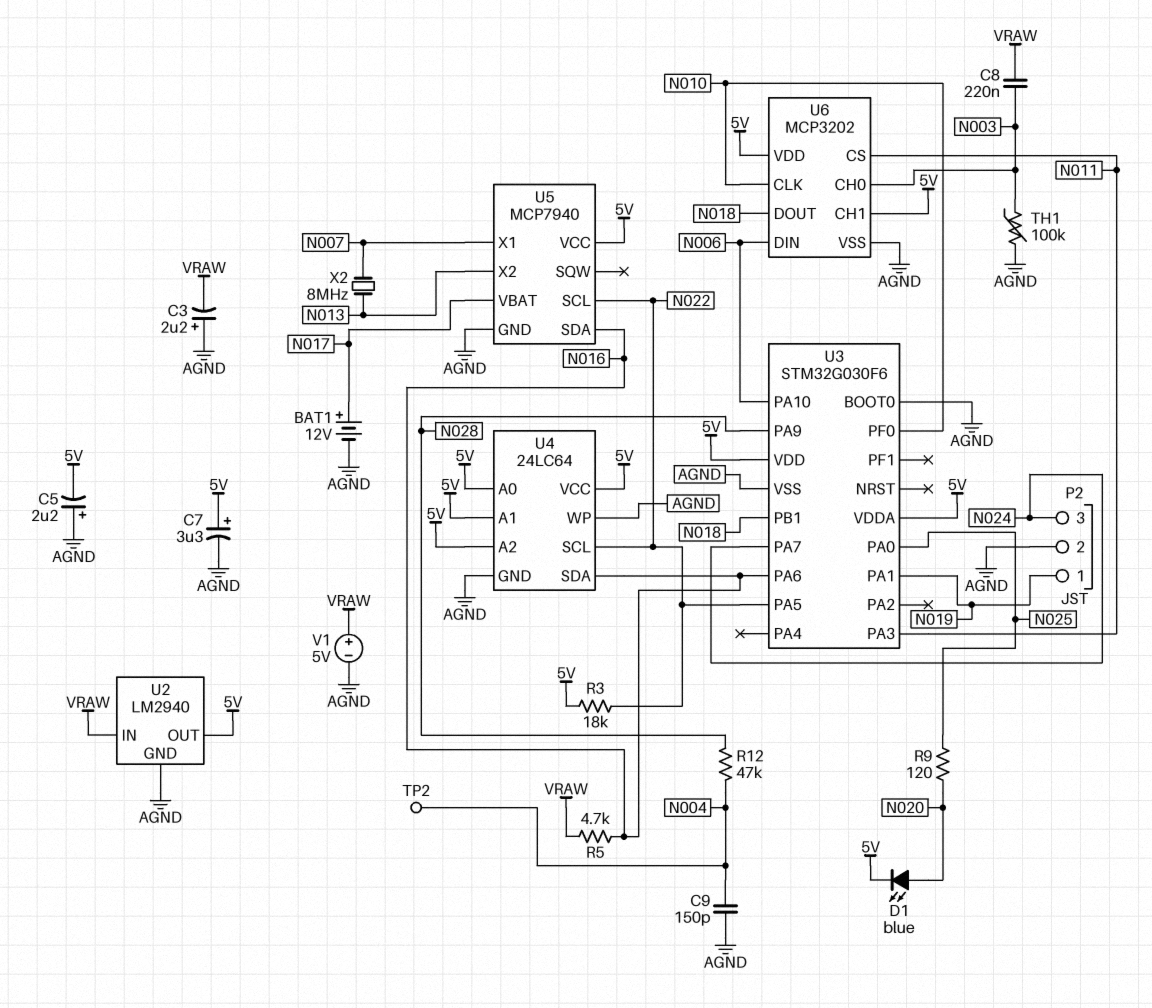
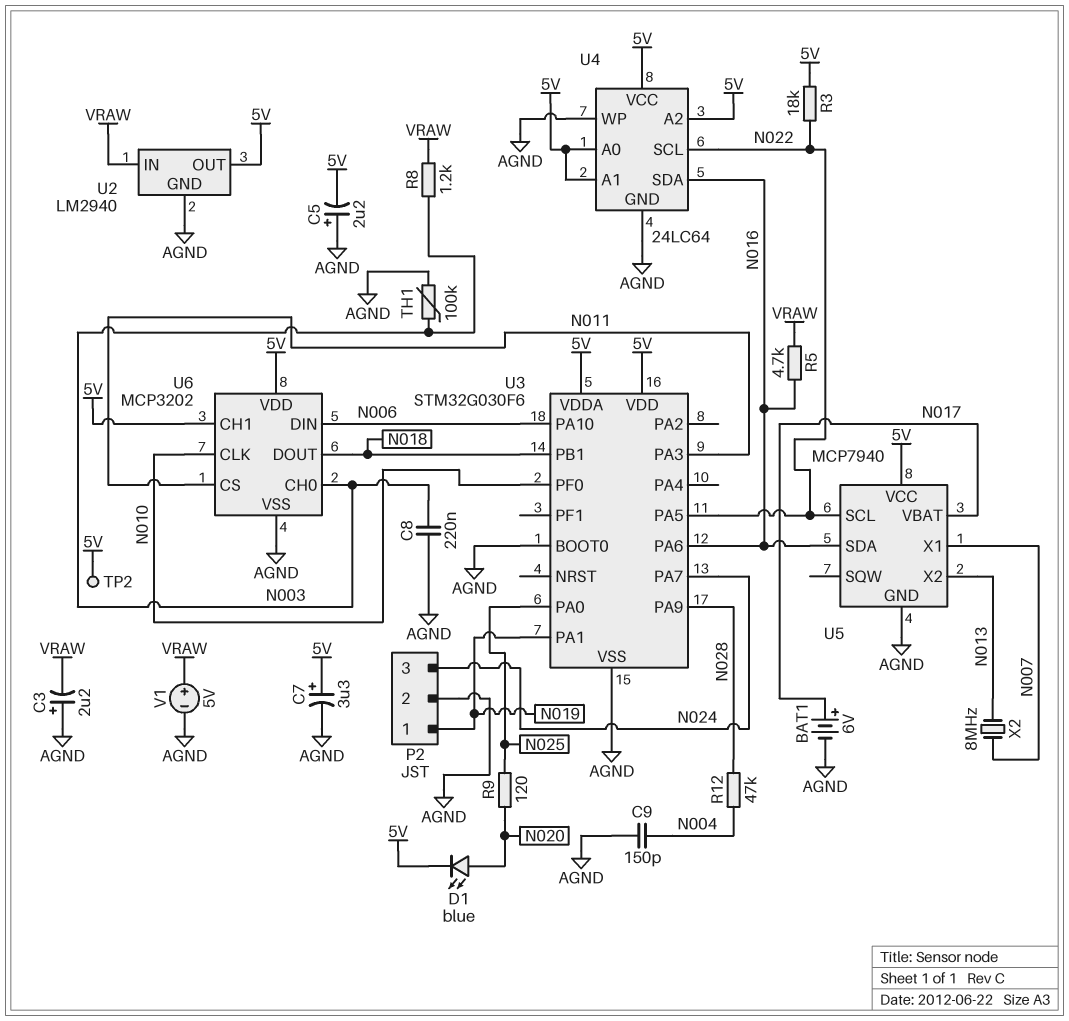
BAT1: 12V (plus N017, minus AGND) -> 6V (plus N017, minus AGND)
C8: 220nF (N003, VRAW) -> 220nF (AGND, N003)
R8: none -> 1.2k (N003, VRAW)
TP2: test point (N004) -> test point (5V)

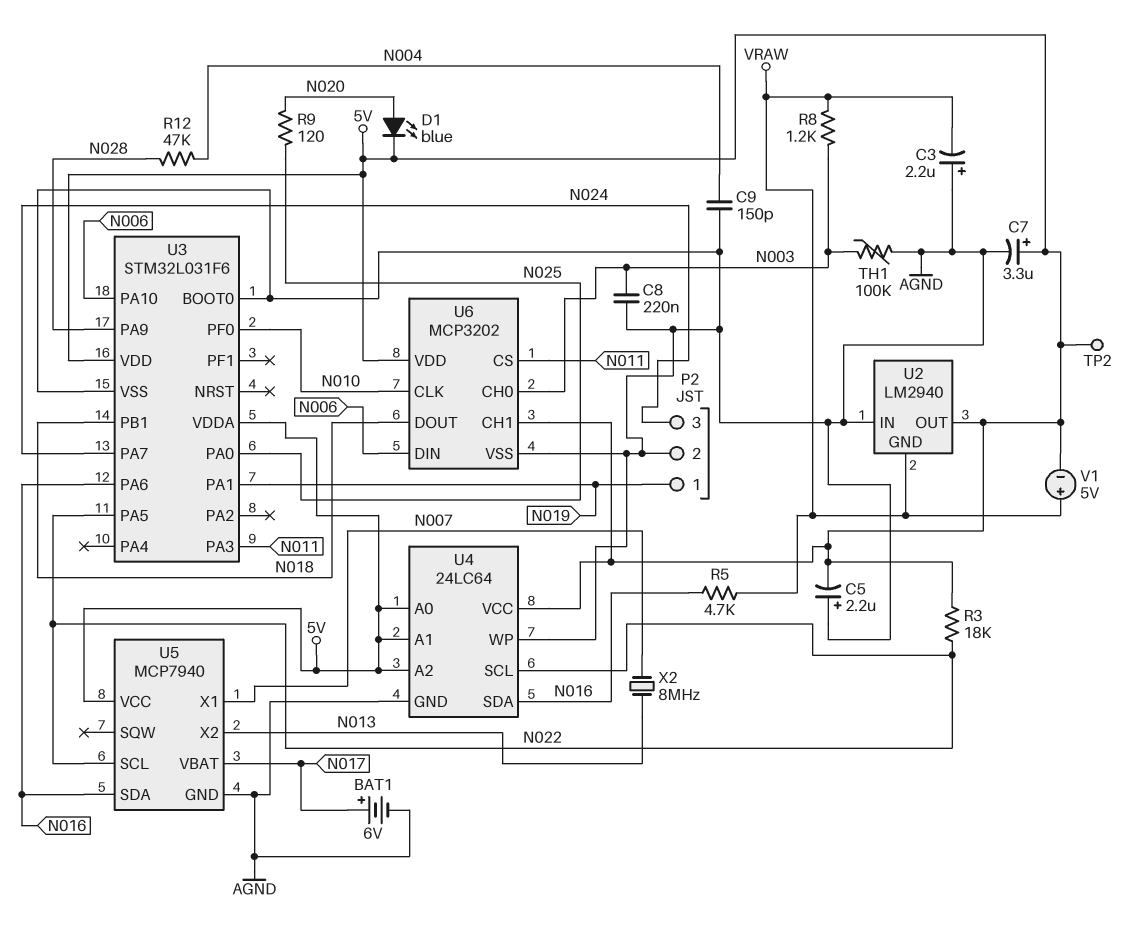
U2 pin GND: AGND -> VRAW
U2 pin IN: VRAW -> AGND
U3: STM32G030F6 -> STM32L031F6
V1: 5V (plus VRAW, minus AGND) -> 5V (plus VRAW, minus 5V)

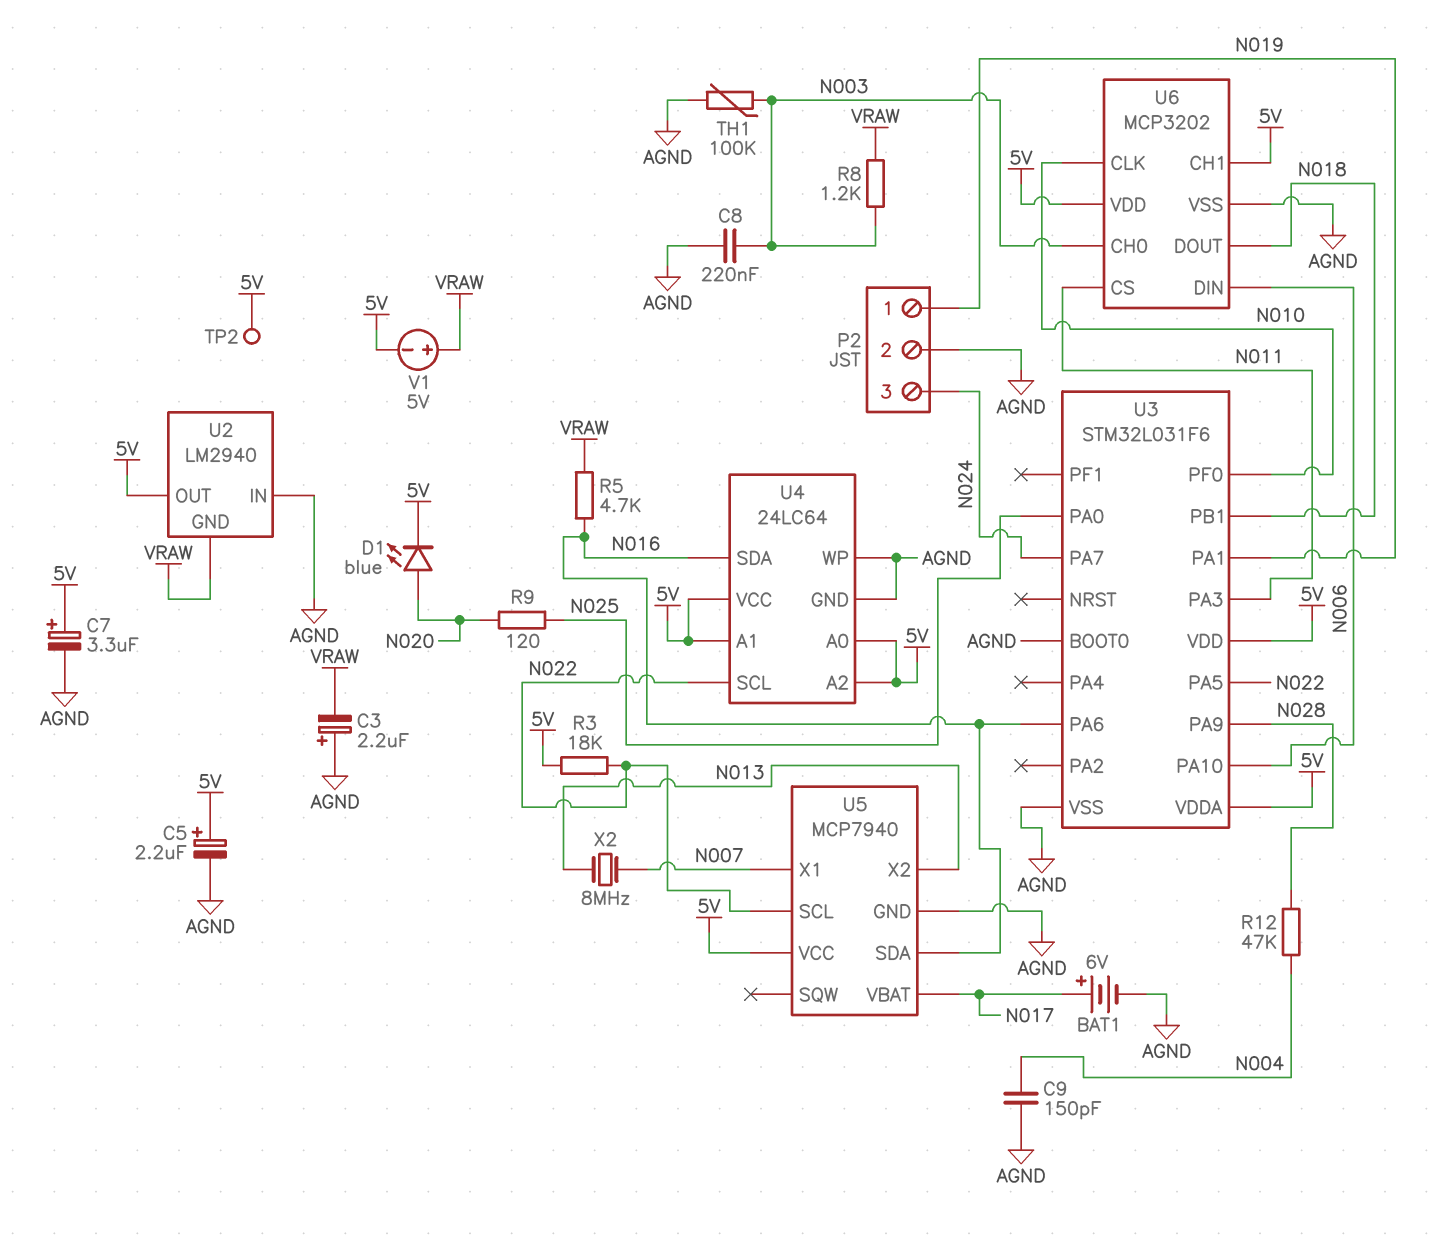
C5: 2.2uF (plus AGND, minus 5V) -> 2.2uF (plus 5V, minus AGND)

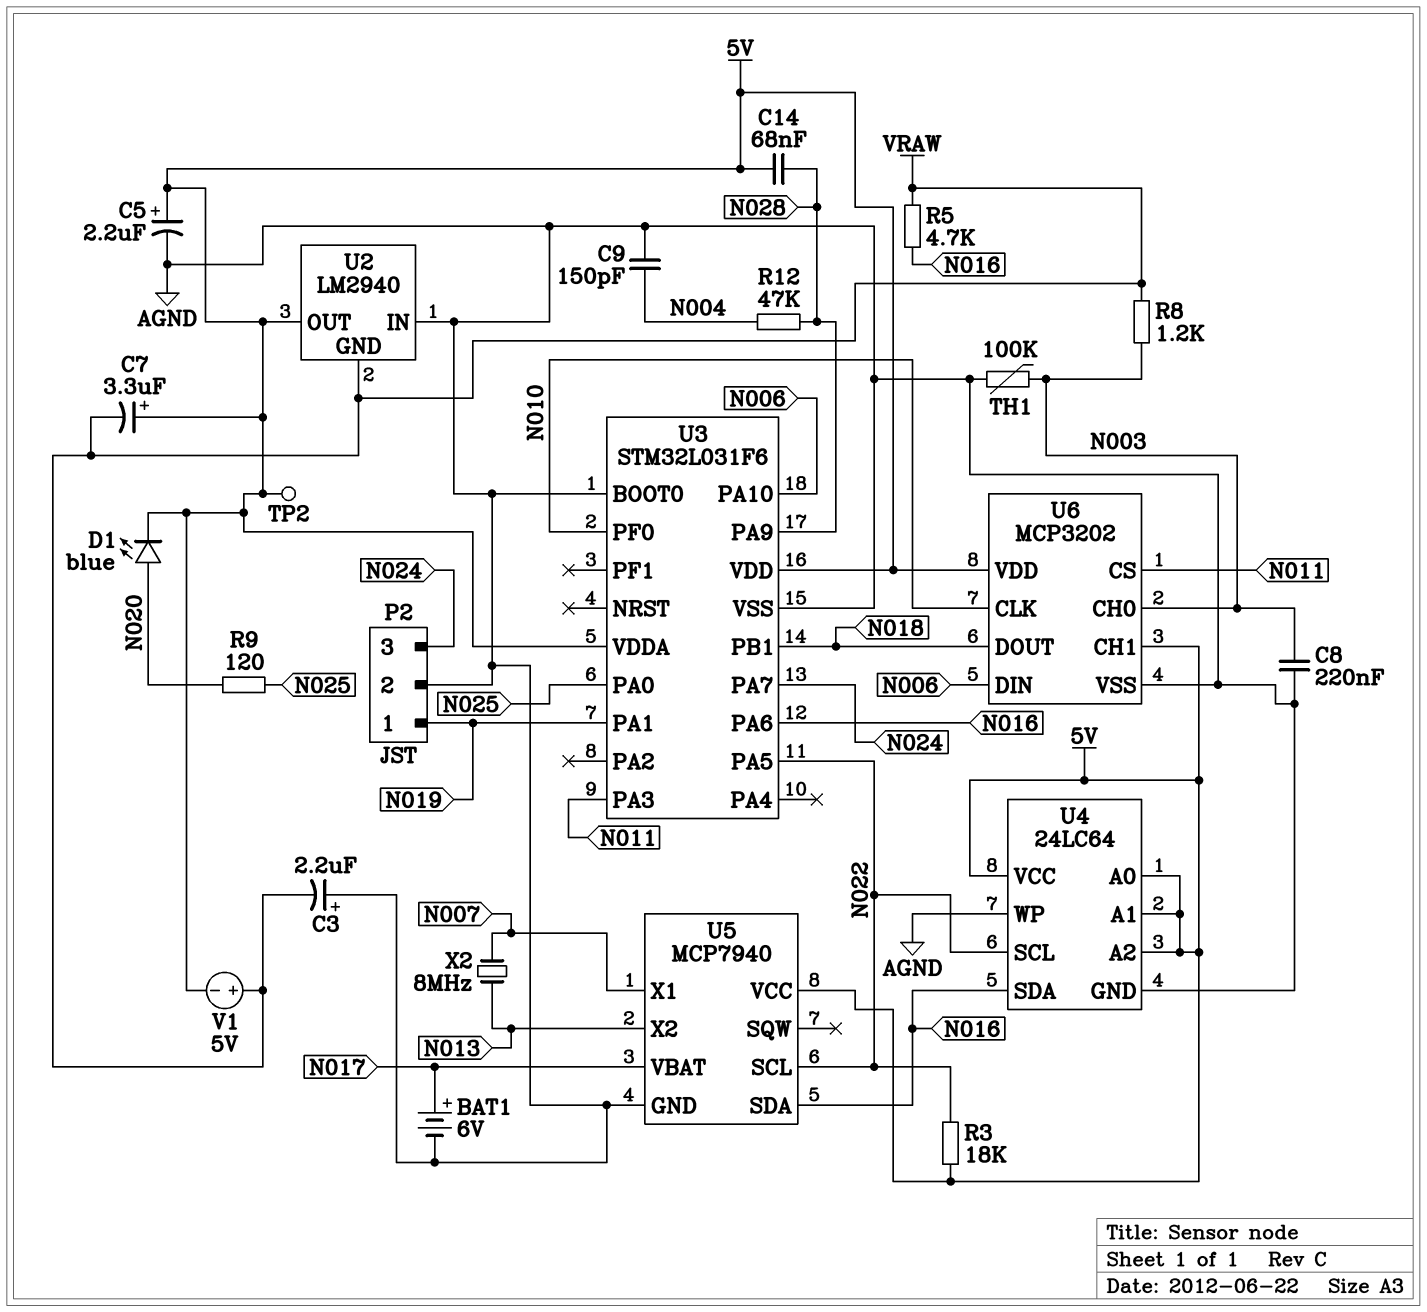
C7: 3.3uF (plus 5V, minus AGND) -> 3.3uF (plus 5V, minus VRAW)
C14: none -> 68nF (5V, N028)

